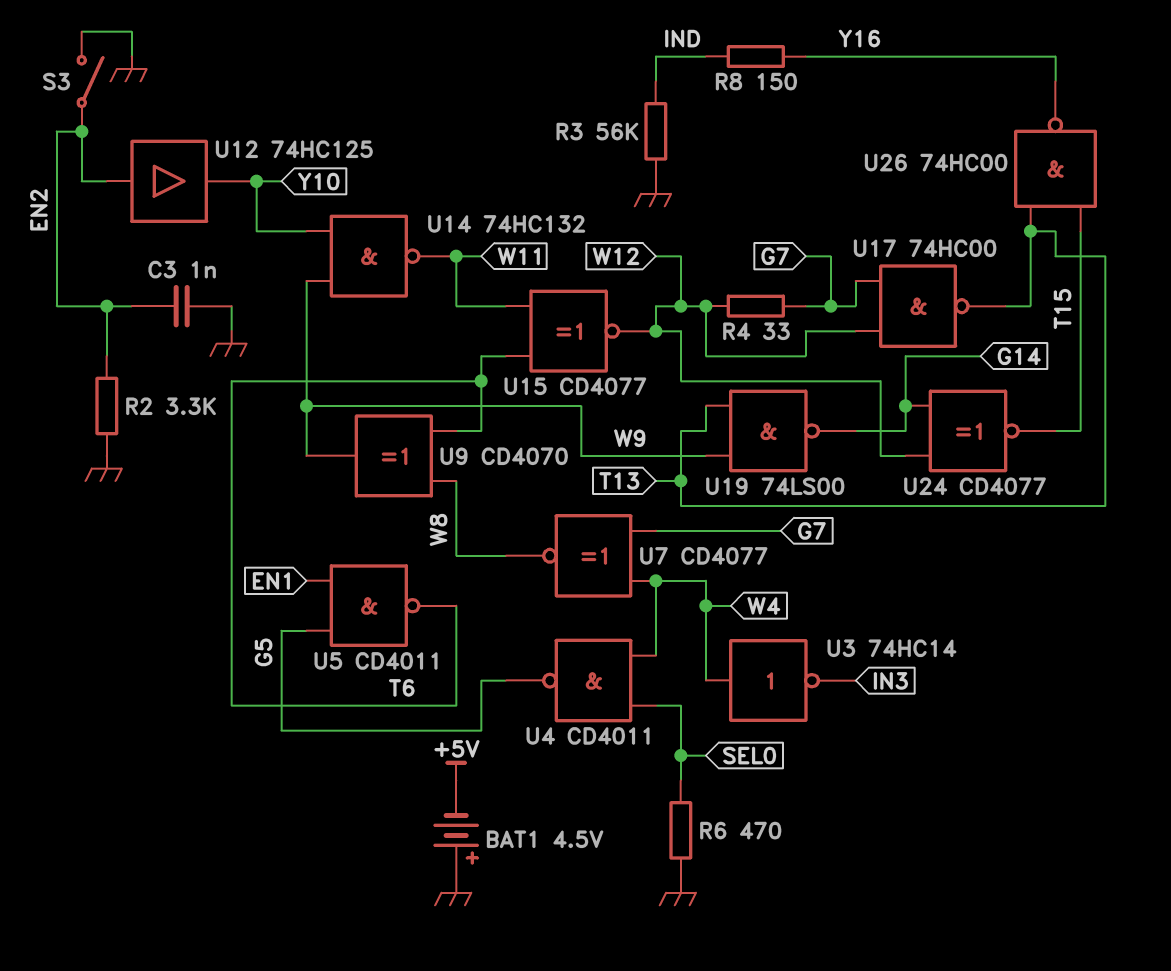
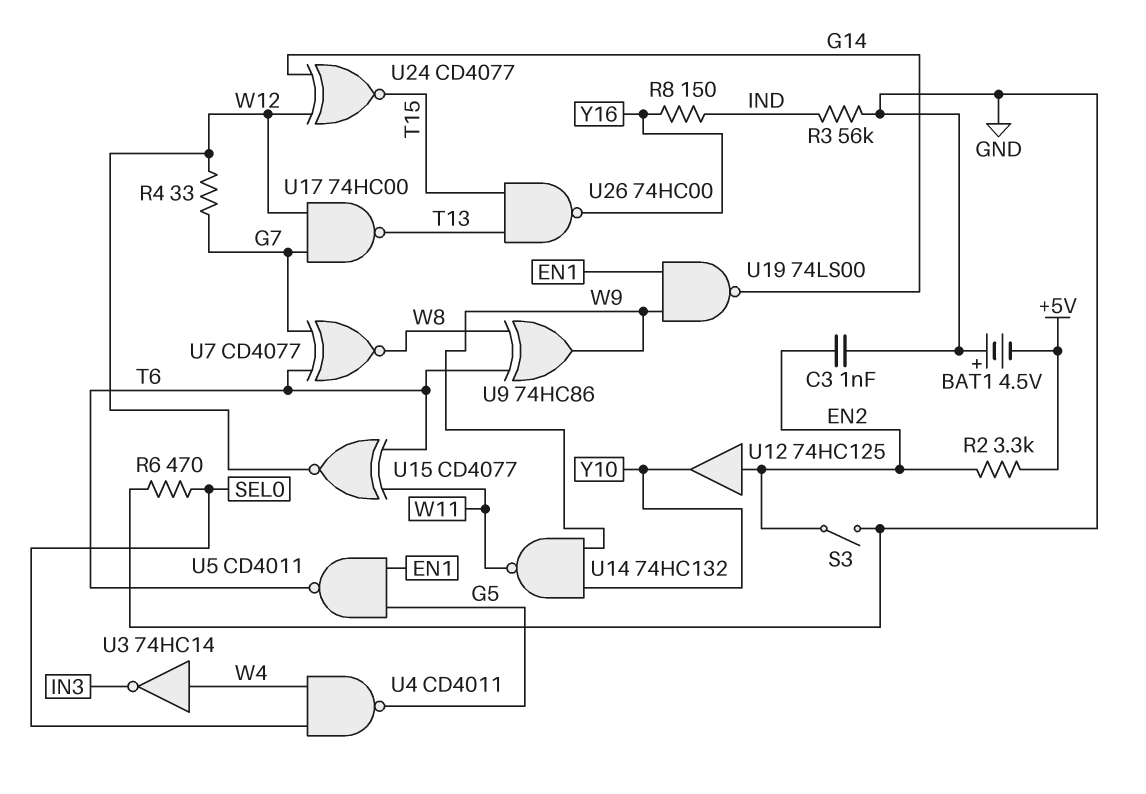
R2: 3.3k (EN2, GND) -> 3.3k (+5V, EN2)
U7: XNOR CD4077 (in G7, in W4, out W8) -> XNOR CD4077 (in G7, in T6, out W8)
U9: XOR CD4070 (in T6, in W8, out W9) -> XOR 74HC86 (in T6, in W8, out W9)
U19: NAND 74LS00 (in T13, in W9, out G14) -> NAND 74LS00 (in EN1, in W9, out G14)

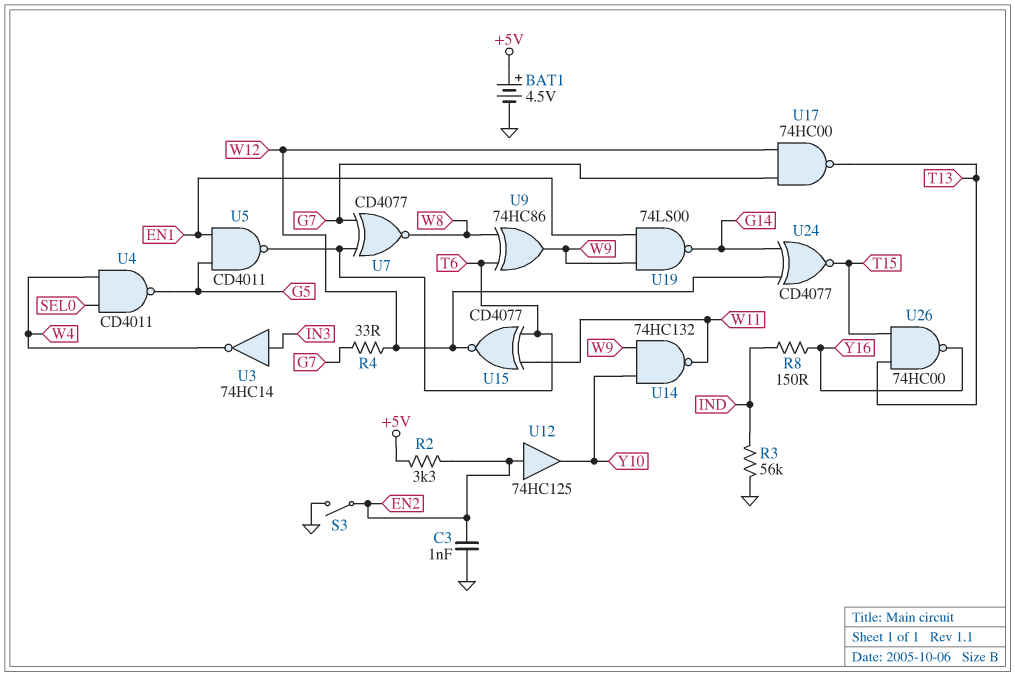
BAT1: 4.5V (plus GND, minus +5V) -> 4.5V (plus +5V, minus GND)
R6: 470 (GND, SEL0) -> none
U3: NOT 74HC14 (in W4, out IN3) -> NOT 74HC14 (in IN3, out W4)

